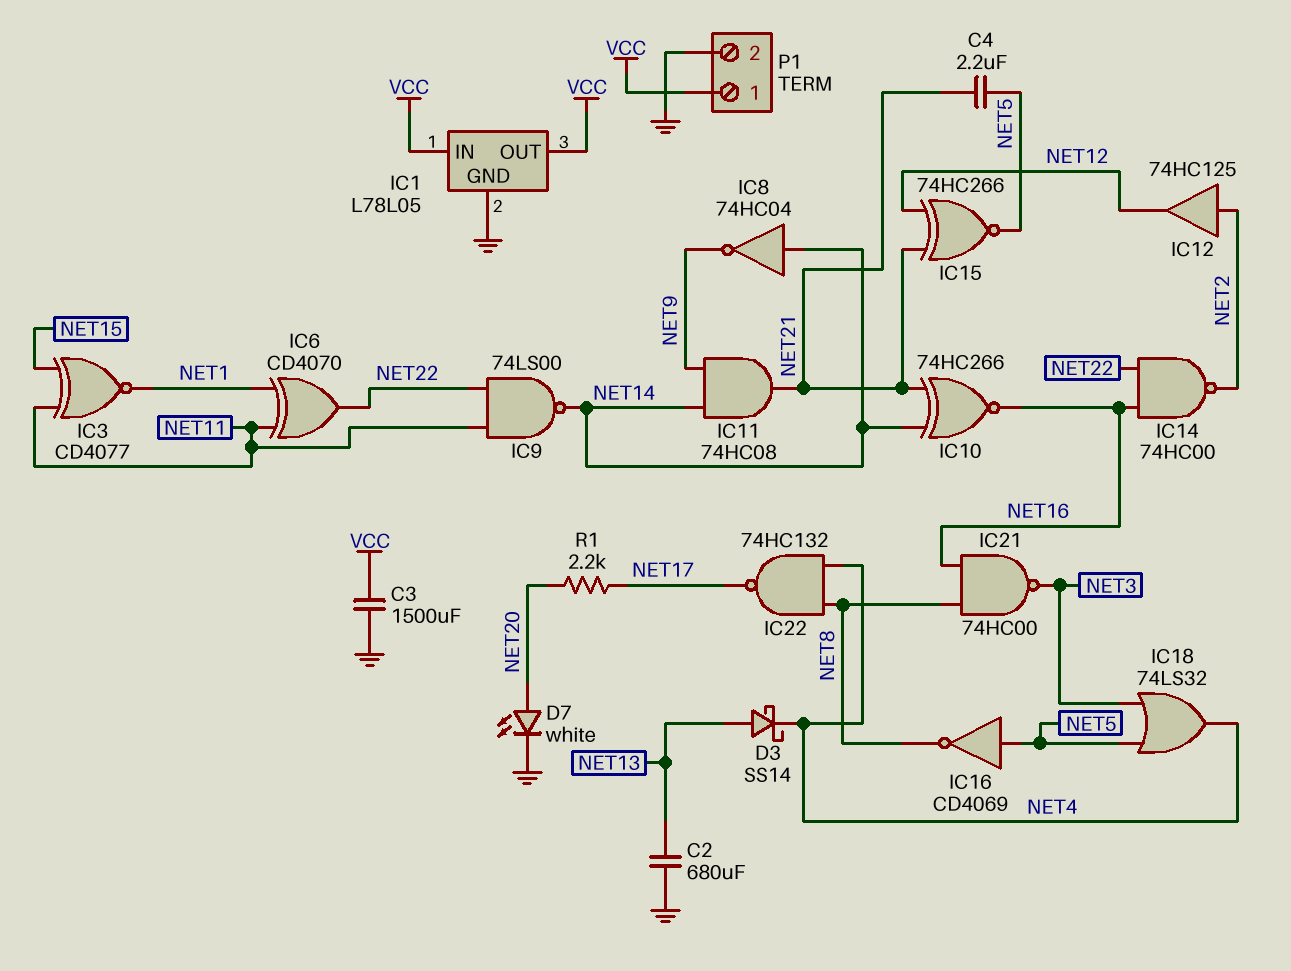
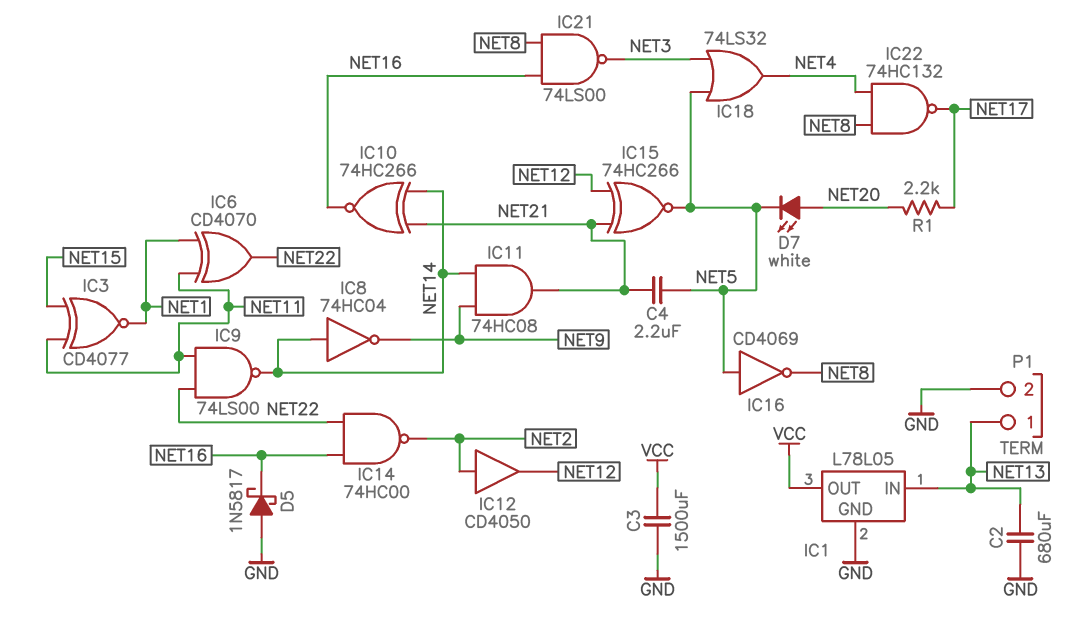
D3: schottky SS14 (A NET13, K NET4) -> none
D5: none -> schottky 1N5817 (A GND, K NET16)
D7: LED white (A NET20, K GND) -> LED white (A NET20, K NET5)
IC1 pin IN: VCC -> NET13
IC12: buffer 74HC125 (in NET2, out NET12) -> buffer CD4050 (in NET2, out NET12)
IC21: NAND 74HC00 (in NET8, in NET16, out NET3) -> NAND 74LS00 (in NET8, in NET16, out NET3)
P1 pin 1: VCC -> NET13

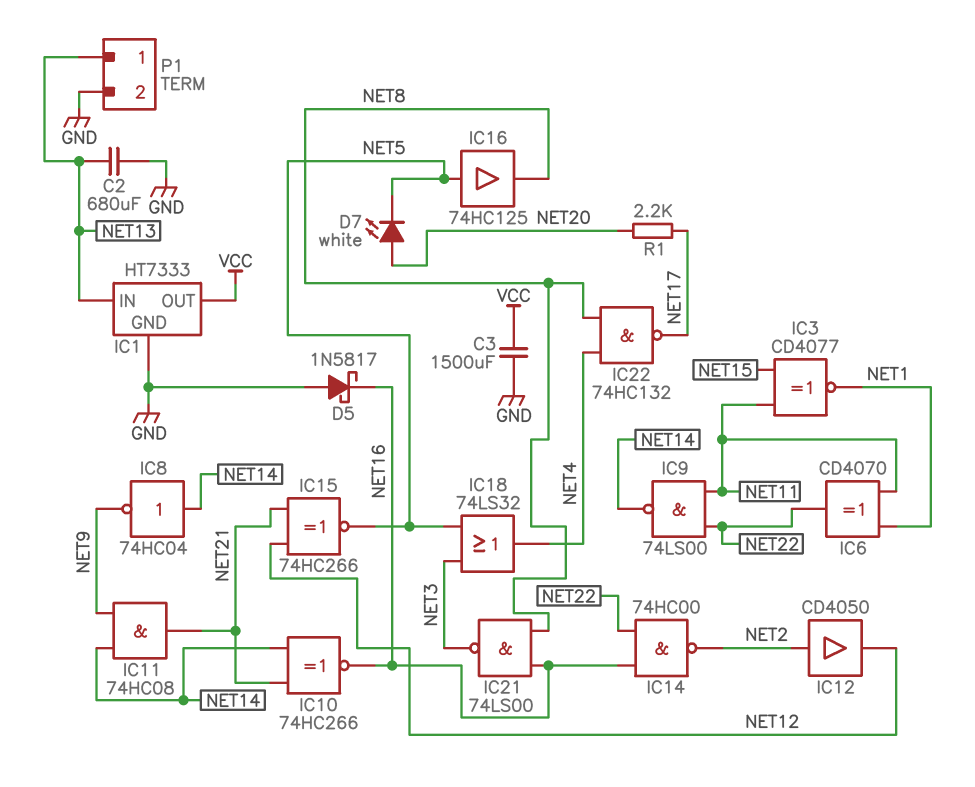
C4: 2.2uF (NET5, NET21) -> none
IC1: L78L05 -> HT7333
IC16: NOT CD4069 (in NET5, out NET8) -> buffer 74HC125 (in NET5, out NET8)

